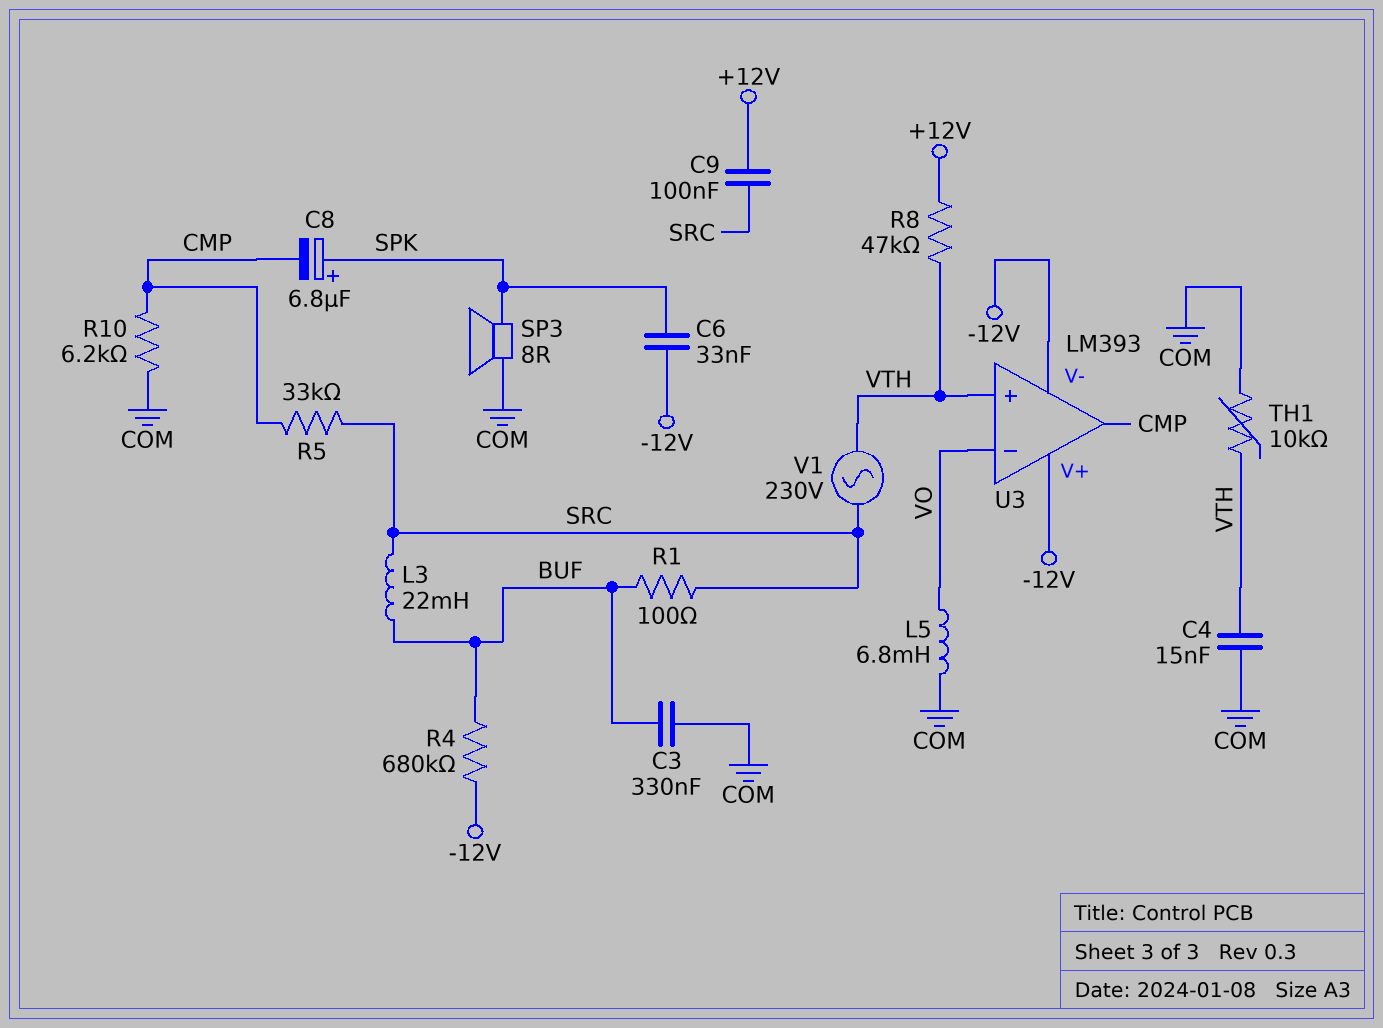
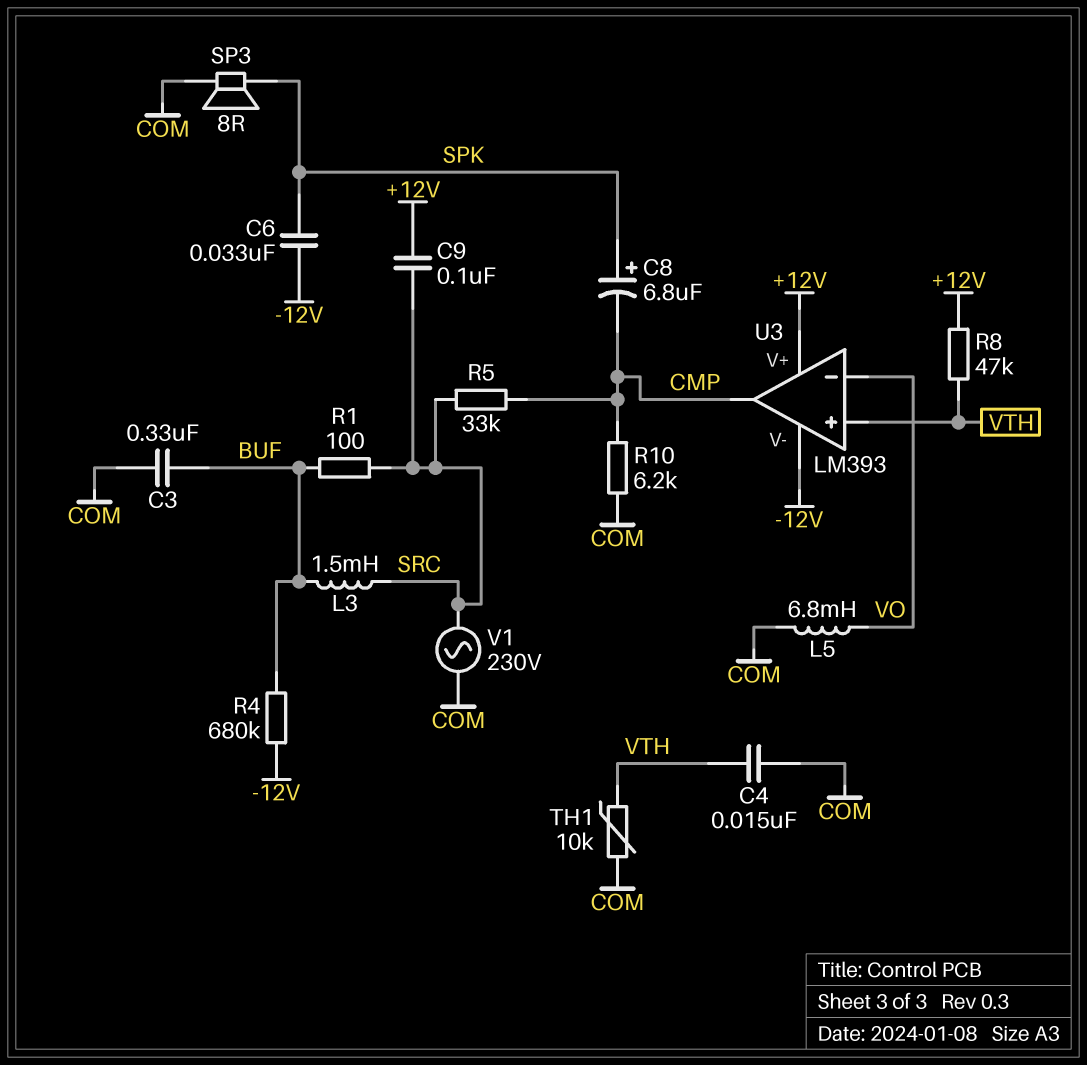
L3: 22mH (BUF, SRC) -> 1.5mH (BUF, SRC)
U3 pin V+: -12V -> +12V
V1: AC 230V (SRC, VTH) -> AC 230V (COM, SRC)

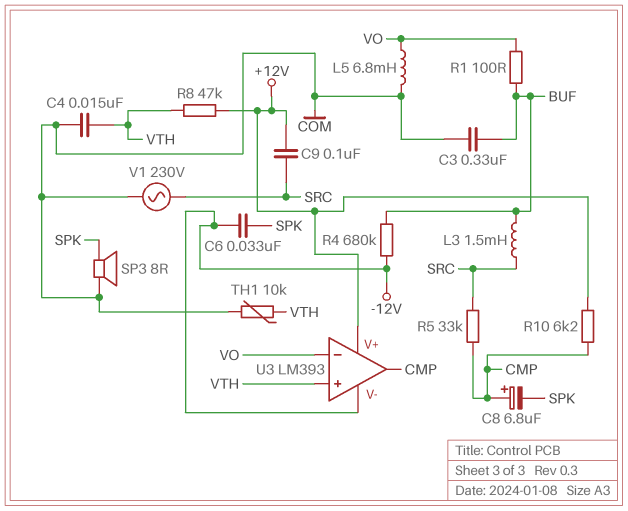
C8: 6.8uF (plus SPK, minus CMP) -> 6.8uF (plus CMP, minus SPK)
R1: 100 (BUF, SRC) -> 100 (BUF, VO)
R10: 6.2k (CMP, COM) -> 6.2k (+12V, CMP)

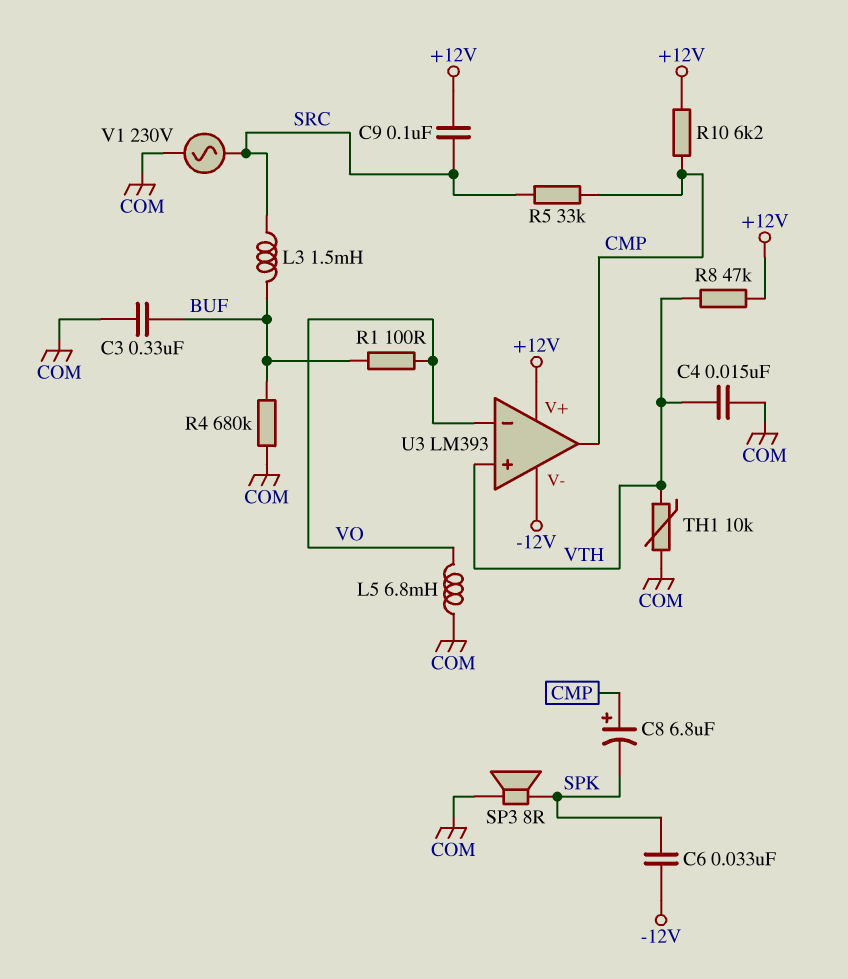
R4: 680k (-12V, BUF) -> 680k (BUF, COM)

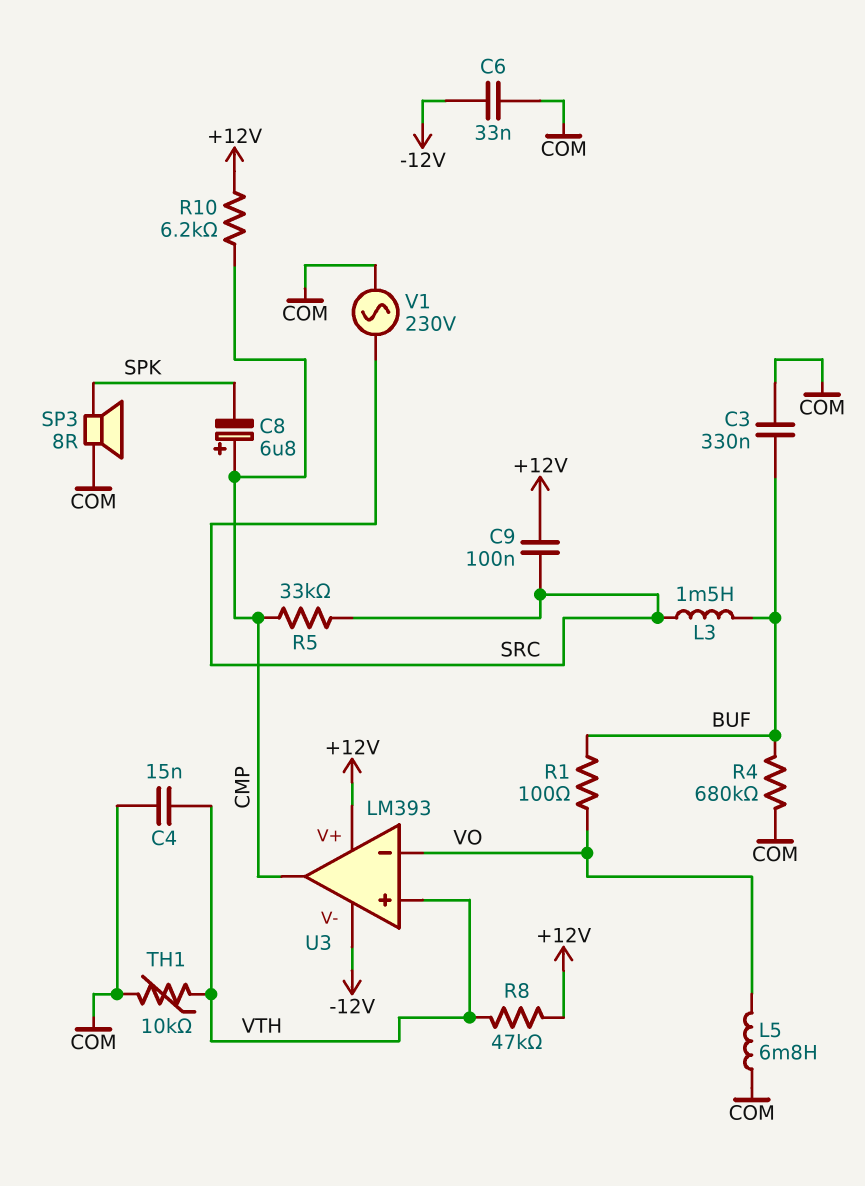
C6: 33nF (-12V, SPK) -> 33nF (-12V, COM)

